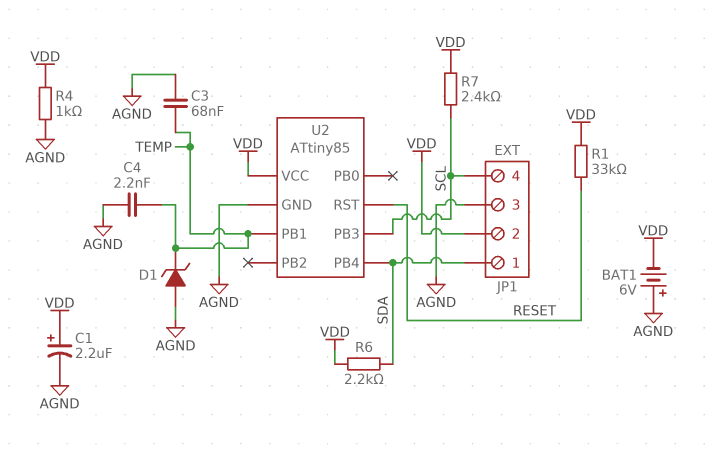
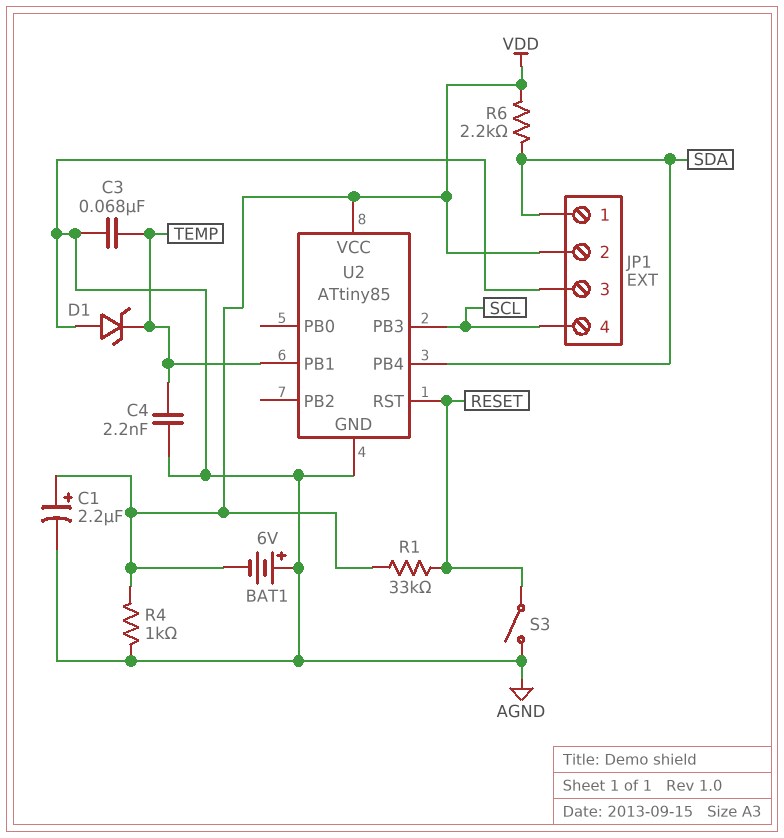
R7: 2.4k (SCL, VDD) -> none
S3: none -> switch (AGND, RESET)

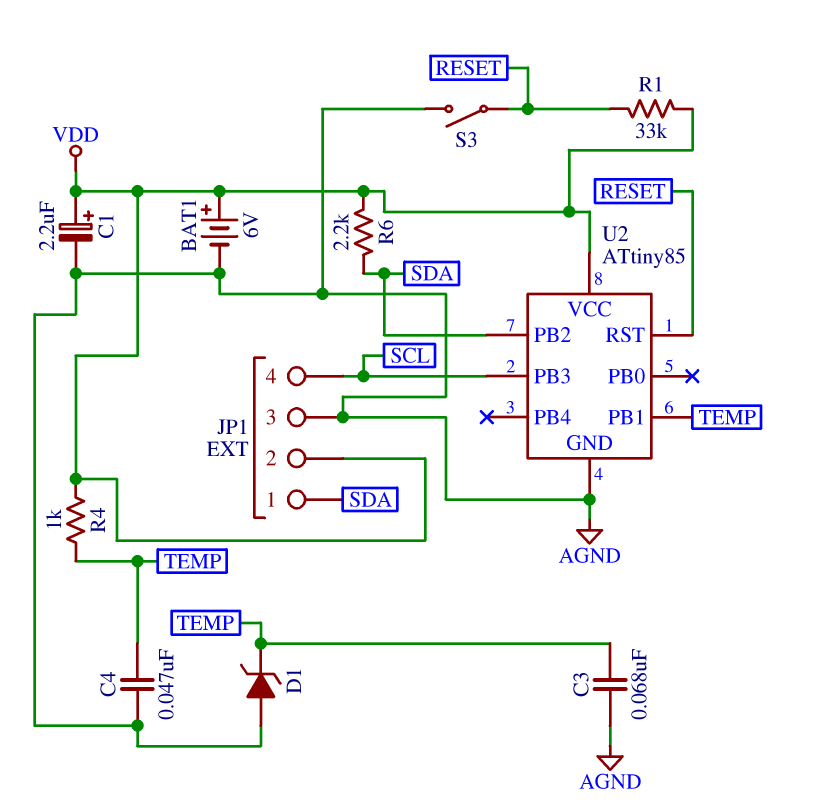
BAT1: 6V (plus AGND, minus VDD) -> 6V (plus VDD, minus AGND)
C4: 2.2nF (AGND, TEMP) -> 47nF (AGND, TEMP)
R4: 1k (AGND, VDD) -> 1k (TEMP, VDD)
U2 pin PB2: none -> SDA
U2 pin PB4: SDA -> none

